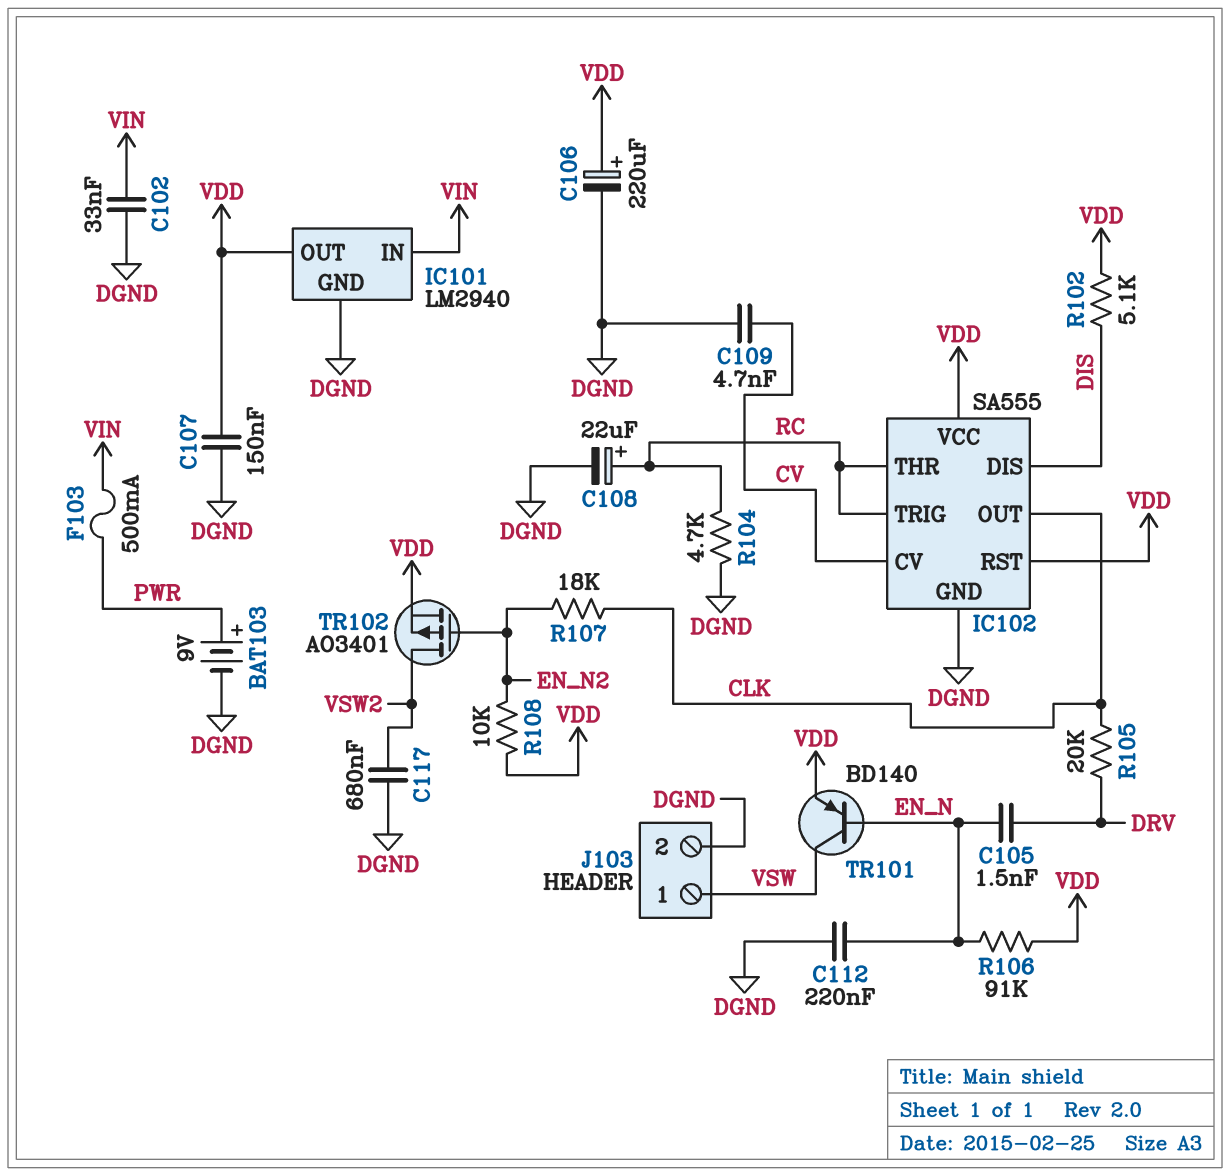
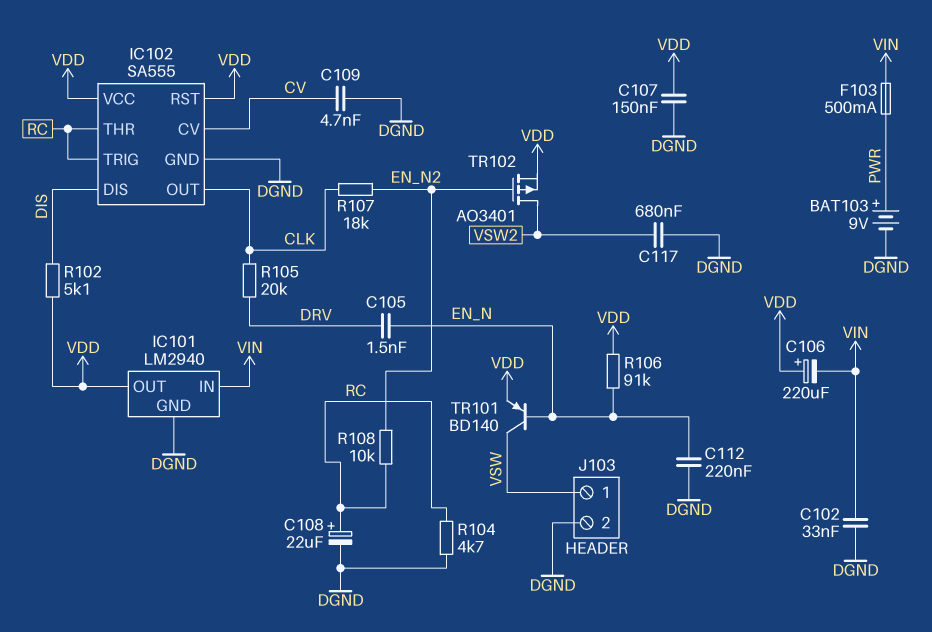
C106: 220uF (plus VDD, minus DGND) -> 220uF (plus VDD, minus VIN)
R108: 10k (EN_N2, VDD) -> 10k (EN_N2, RC)

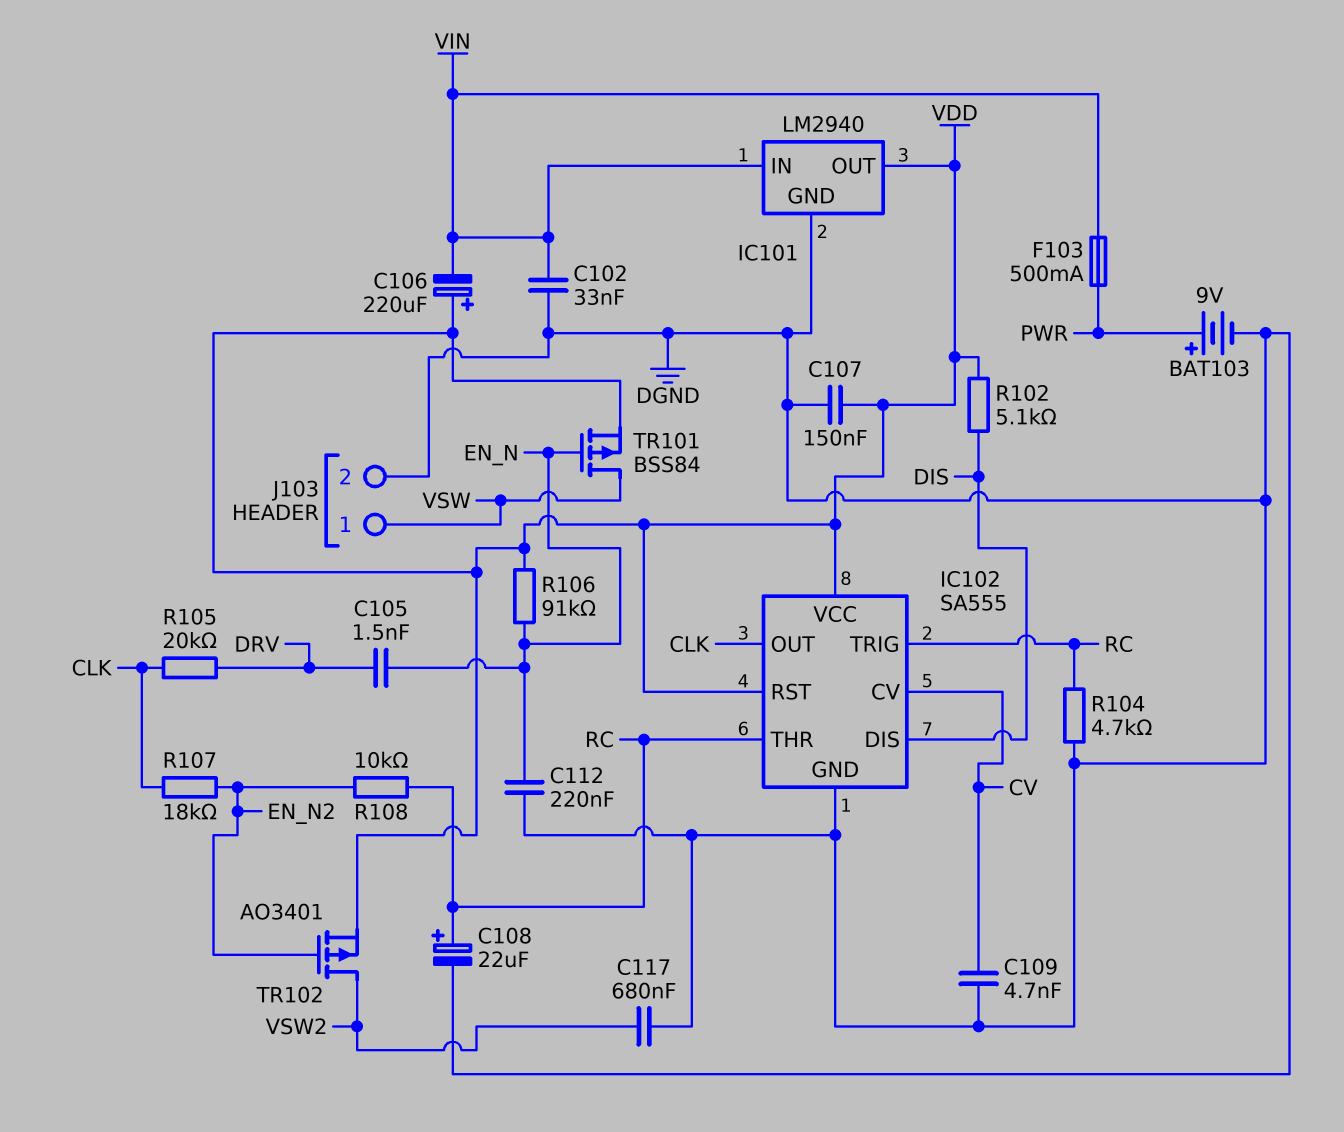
TR101: PNP BD140 (B EN_N, C VSW, E VDD) -> PMOS BSS84 (G EN_N, D VSW, S VDD)

